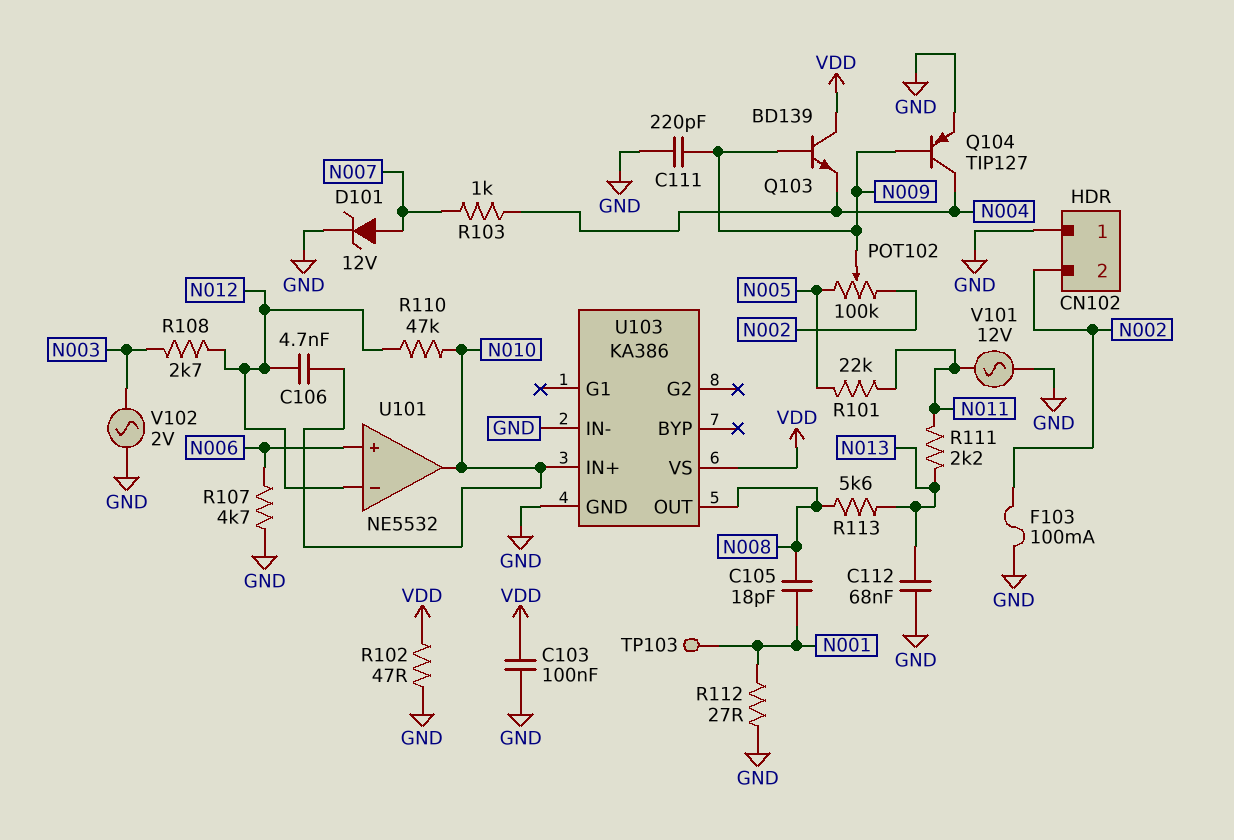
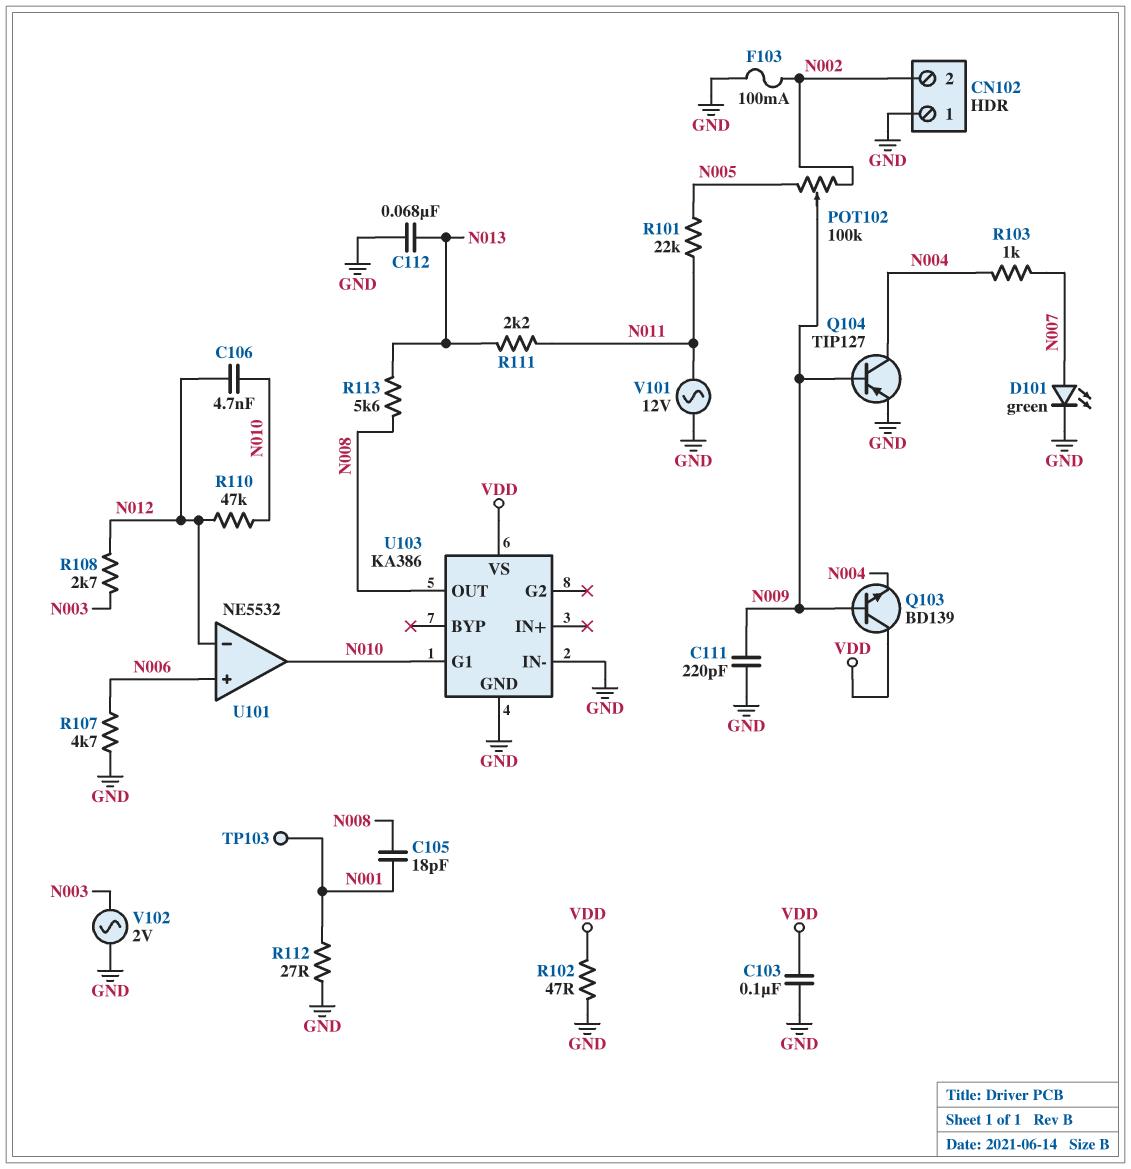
D101: zener 12V (A N007, K GND) -> LED green (A N007, K GND)
U103 pin G1: none -> N010
U103 pin IN+: N010 -> none

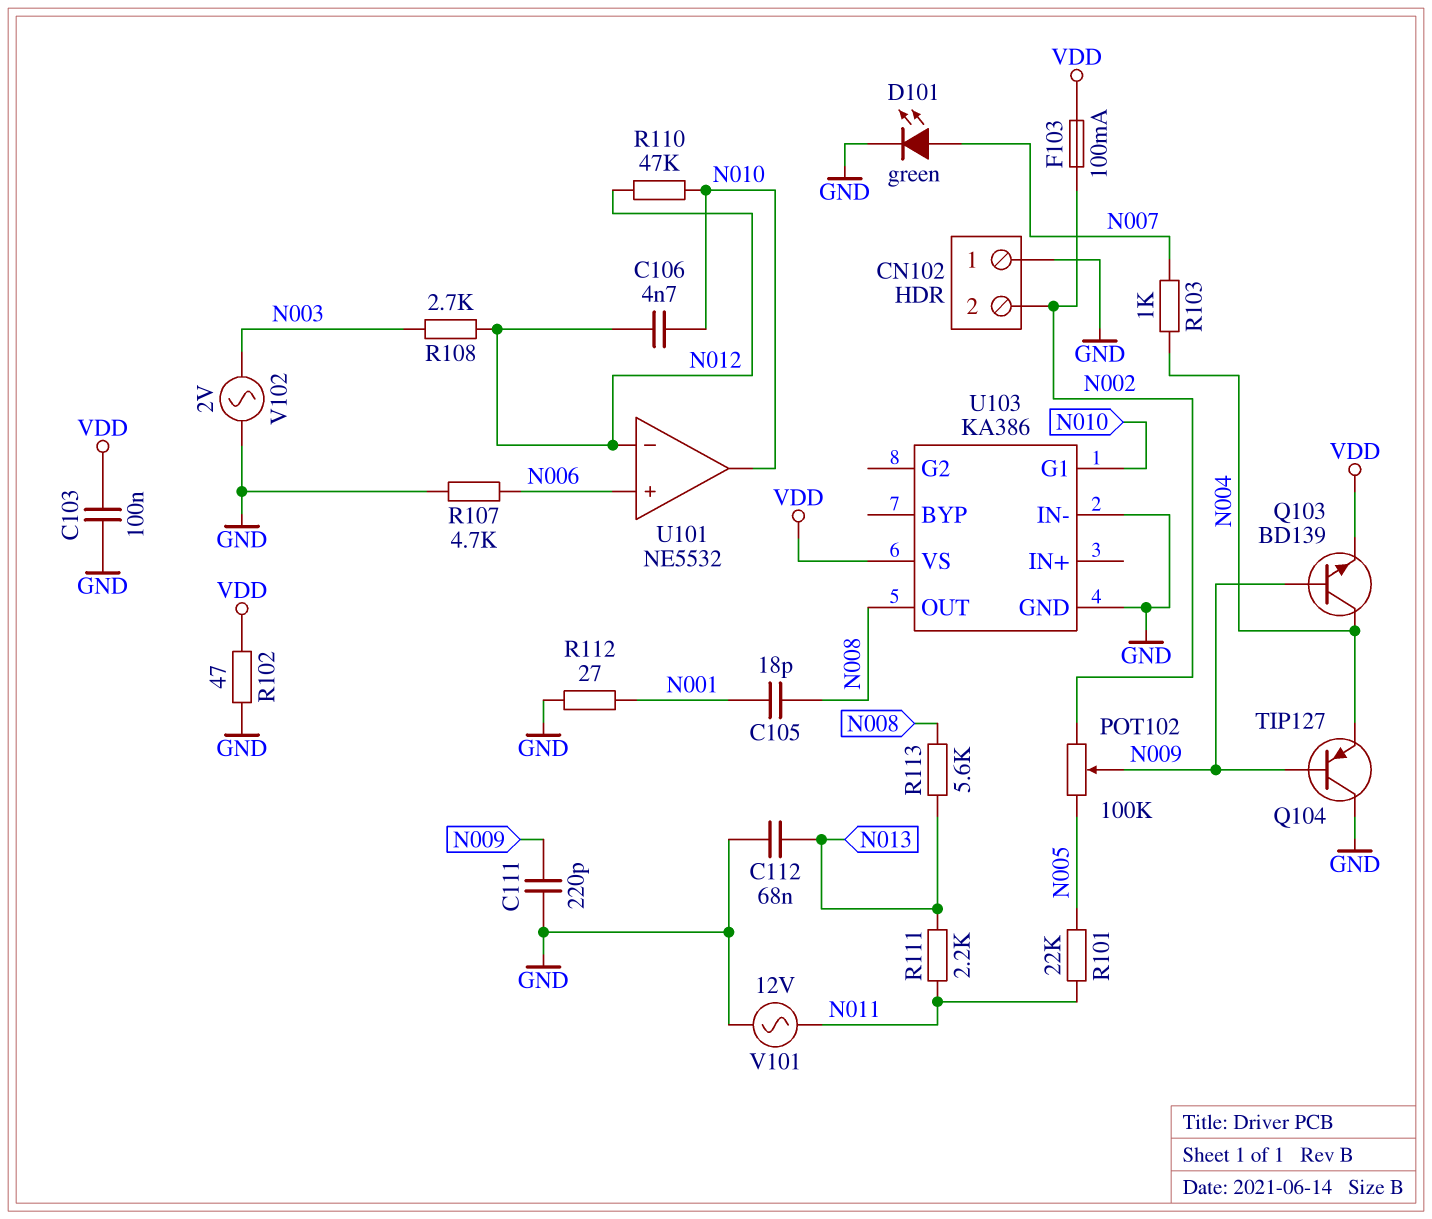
F103: 100mA (GND, N002) -> 100mA (N002, VDD)
Q103: NPN BD139 (B N009, C VDD, E N004) -> NPN BD139 (B N009, C N004, E VDD)
Q104: PNP TIP127 (B N009, C N004, E GND) -> PNP TIP127 (B N009, C GND, E N004)
TP103: test point (N001) -> none

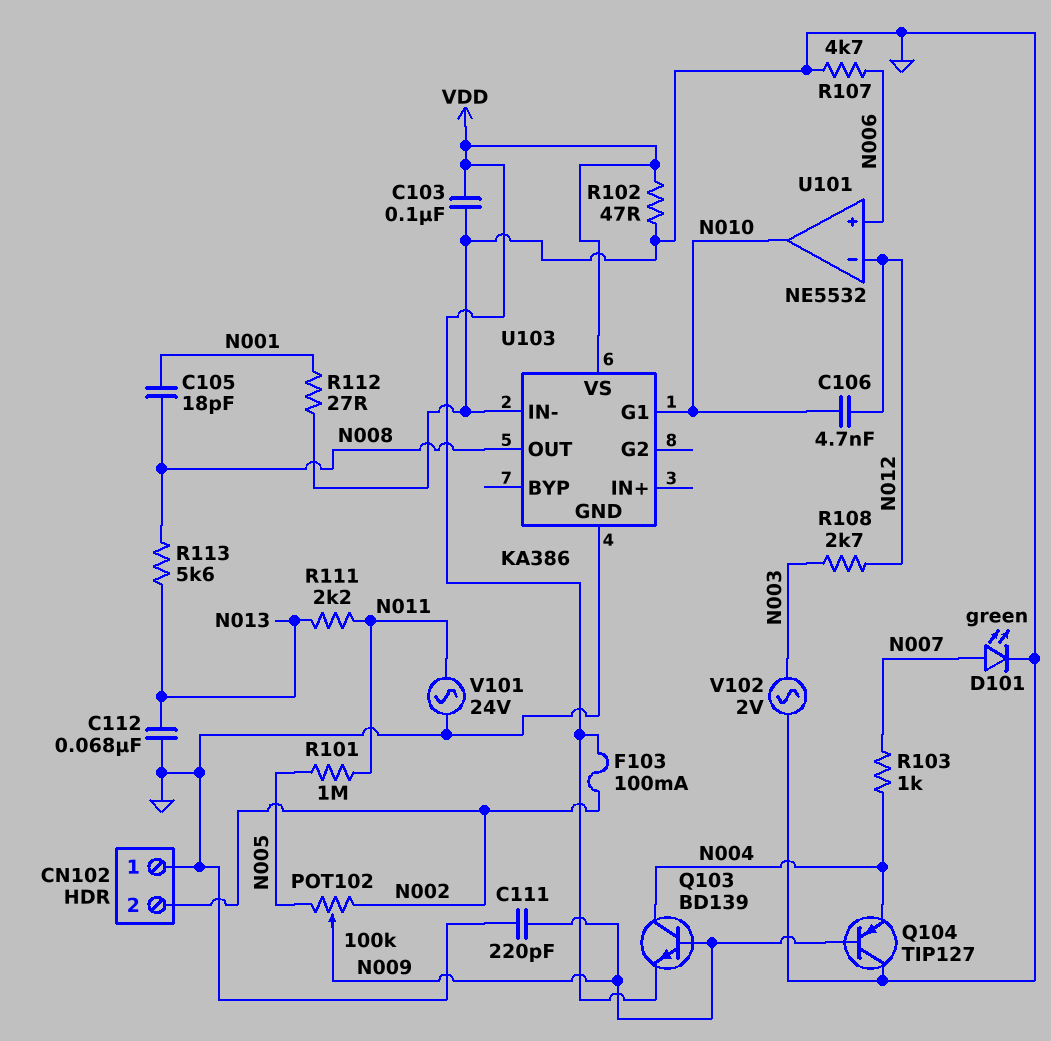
R101: 22k (N005, N011) -> 1M (N005, N011)
R110: 47k (N010, N012) -> none
V101: AC 12V (GND, N011) -> AC 24V (GND, N011)

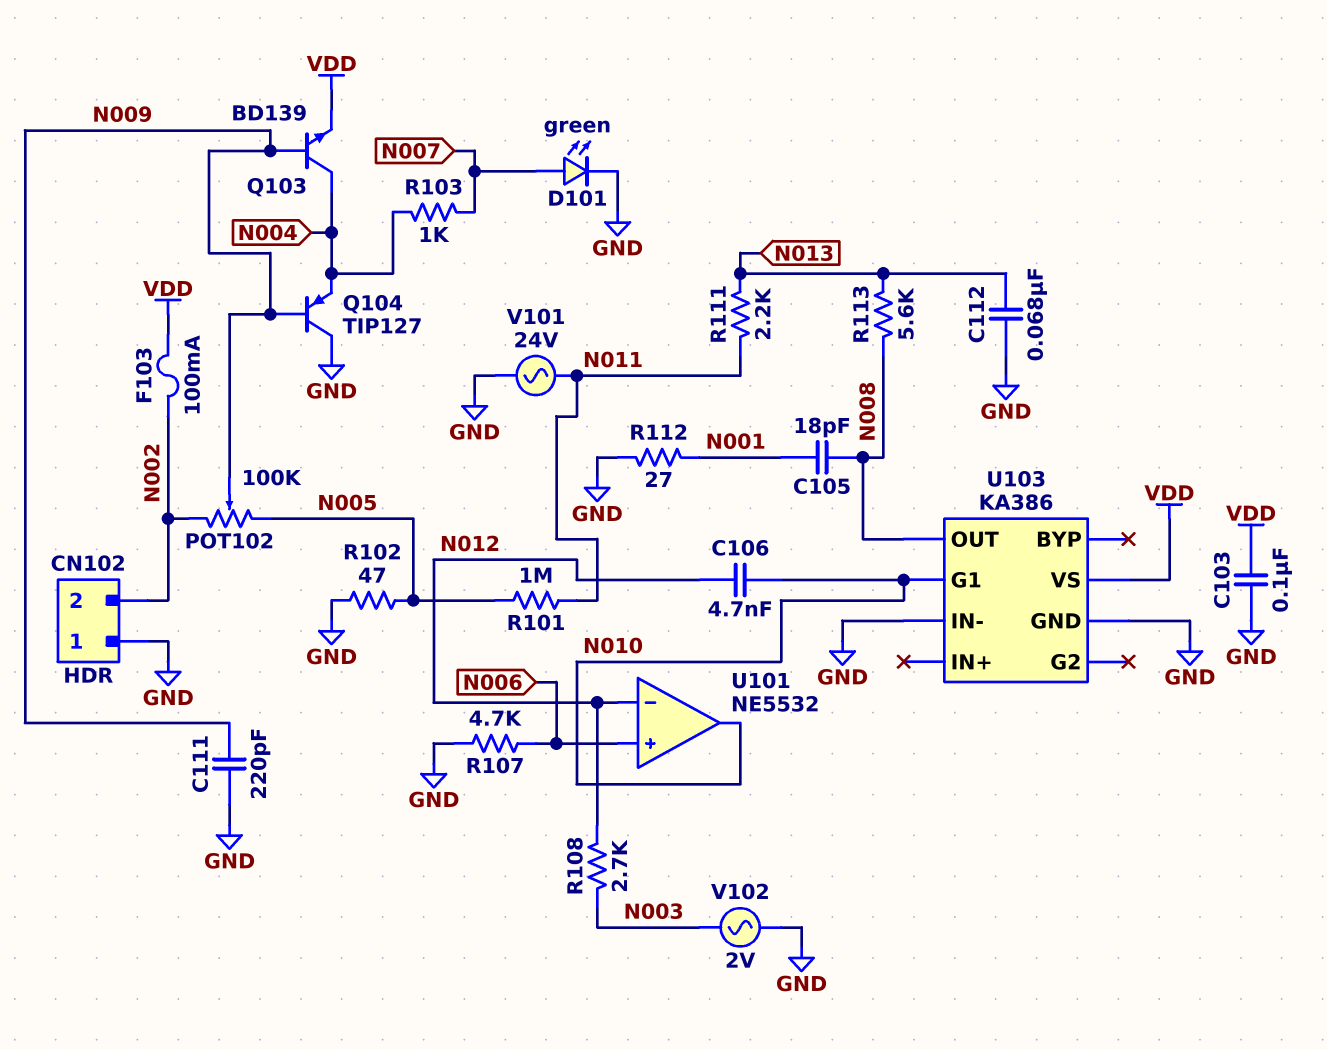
R102: 47 (GND, VDD) -> 47 (GND, N005)

